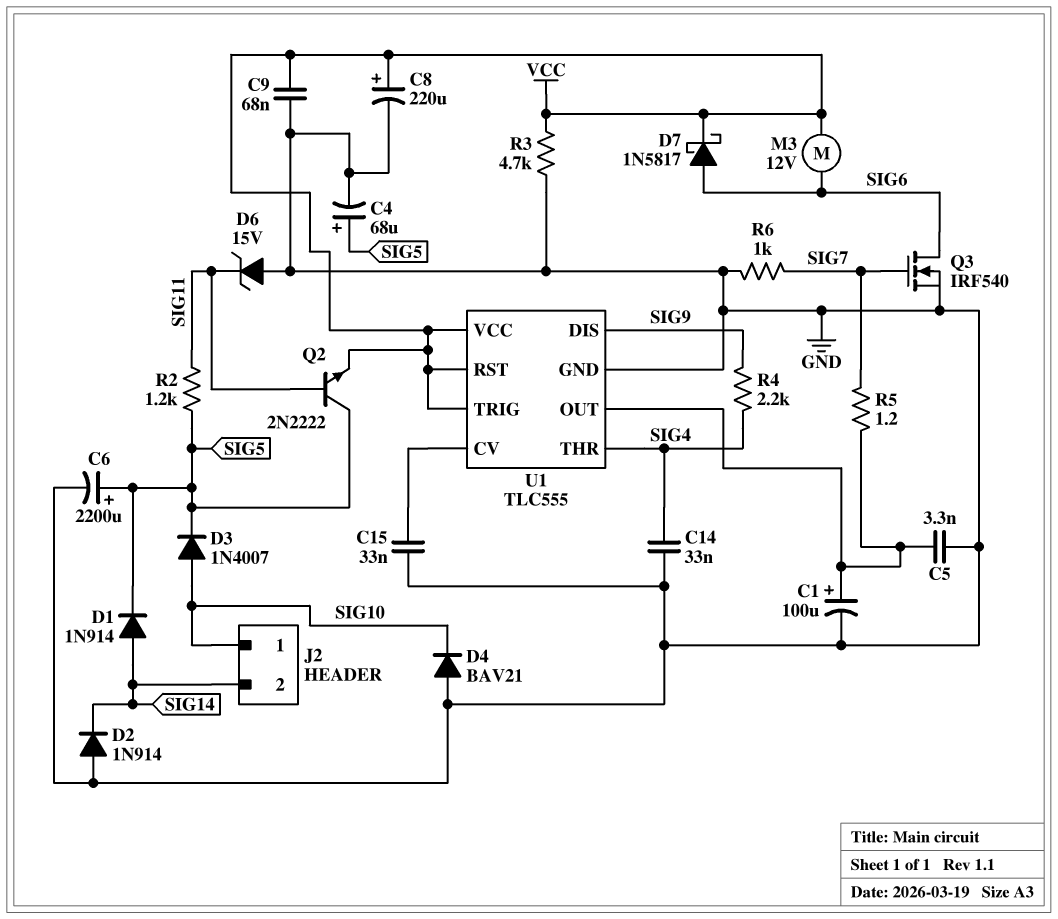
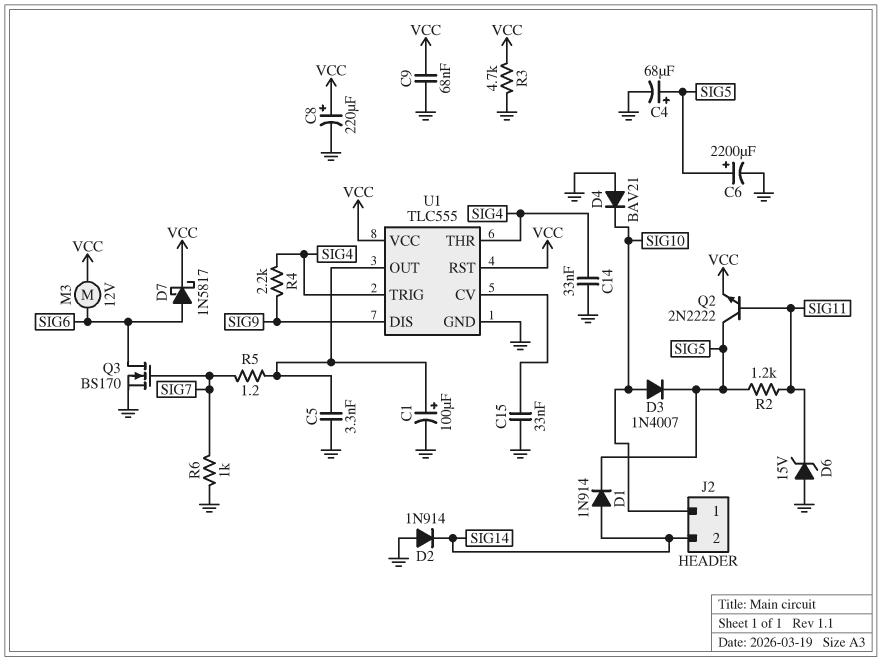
Q3: NMOS IRF540 (G SIG7, D SIG6, S GND) -> NMOS BS170 (G SIG7, D SIG6, S GND)
U1 pin TRIG: VCC -> SIG4

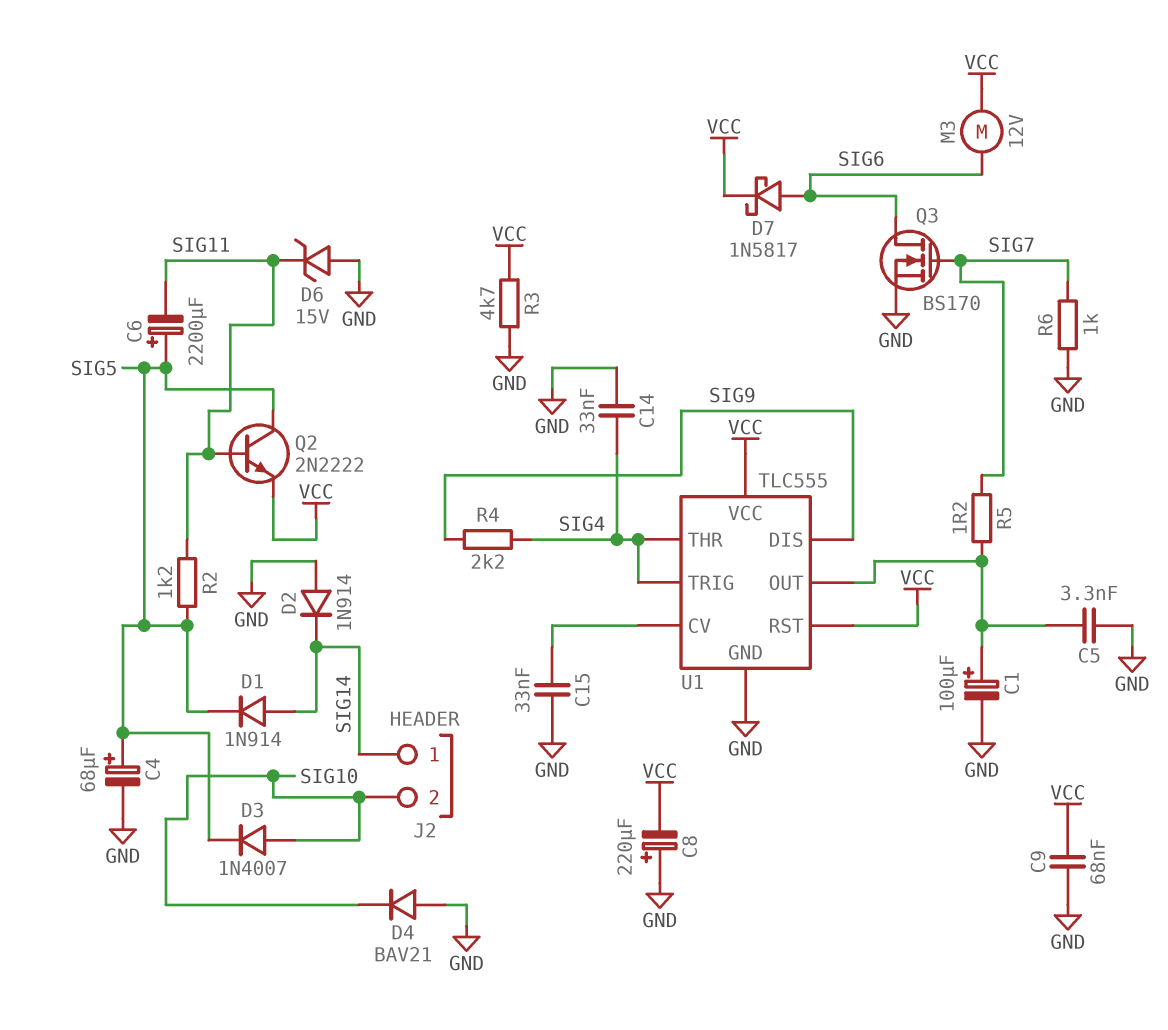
C6: 2200uF (plus SIG5, minus GND) -> 2200uF (plus SIG5, minus SIG11)
C8: 220uF (plus VCC, minus GND) -> 220uF (plus GND, minus VCC)
J2 pin 1: SIG10 -> SIG14
J2 pin 2: SIG14 -> SIG10

